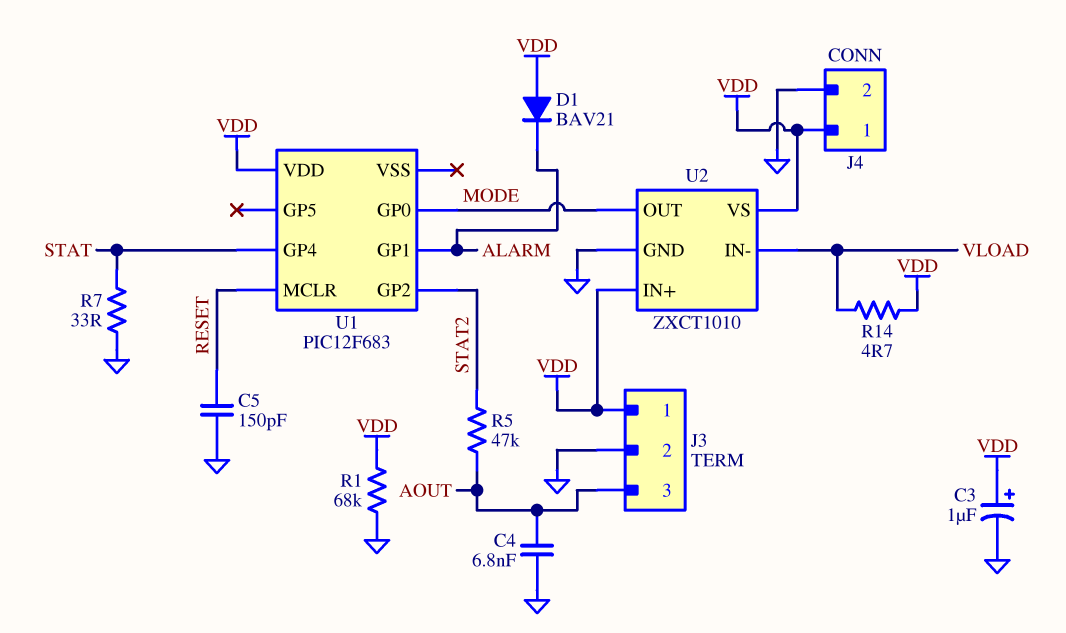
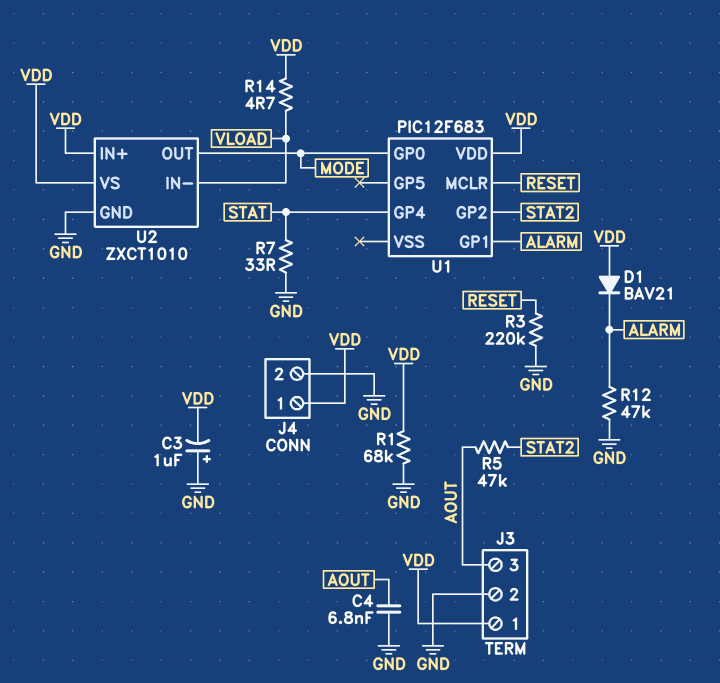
C3: 1uF (plus VDD, minus GND) -> 1uF (plus GND, minus VDD)
C5: 150pF (GND, RESET) -> none
R3: none -> 220k (GND, RESET)
R12: none -> 47k (ALARM, GND)

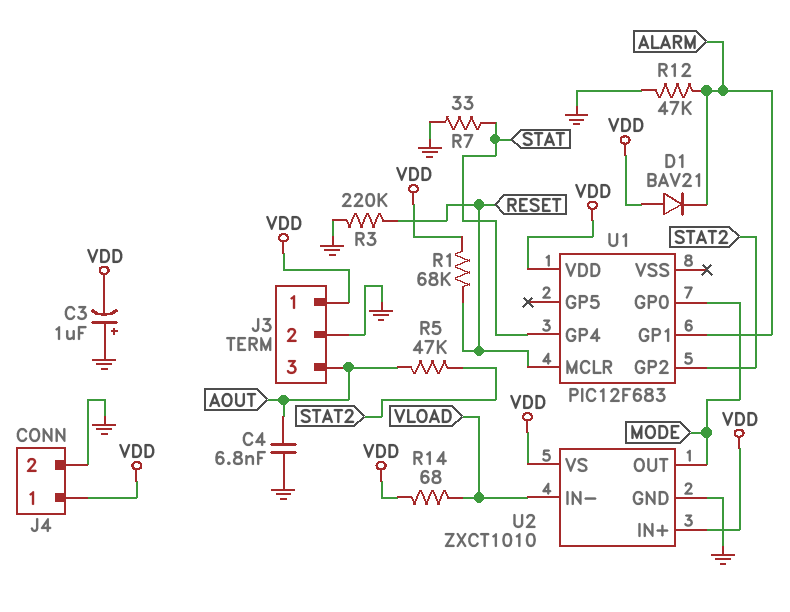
R1: 68k (GND, VDD) -> 68k (RESET, VDD)
R14: 4.7 (VDD, VLOAD) -> 68 (VDD, VLOAD)

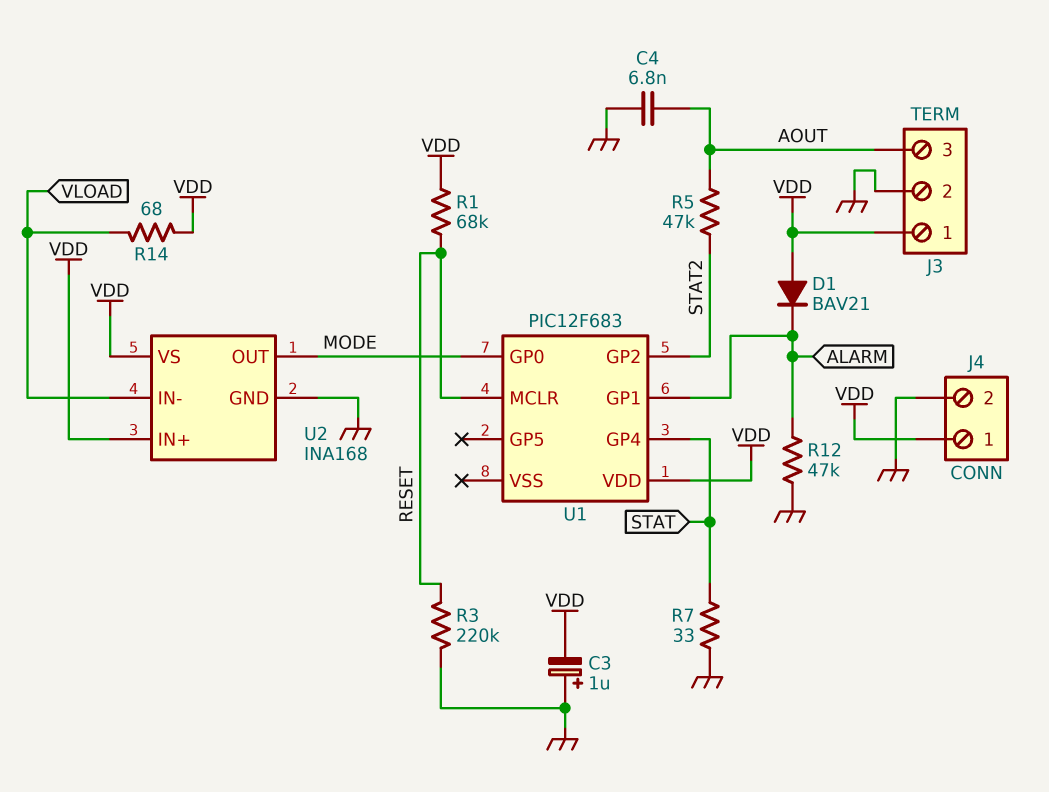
U2: ZXCT1010 -> INA168

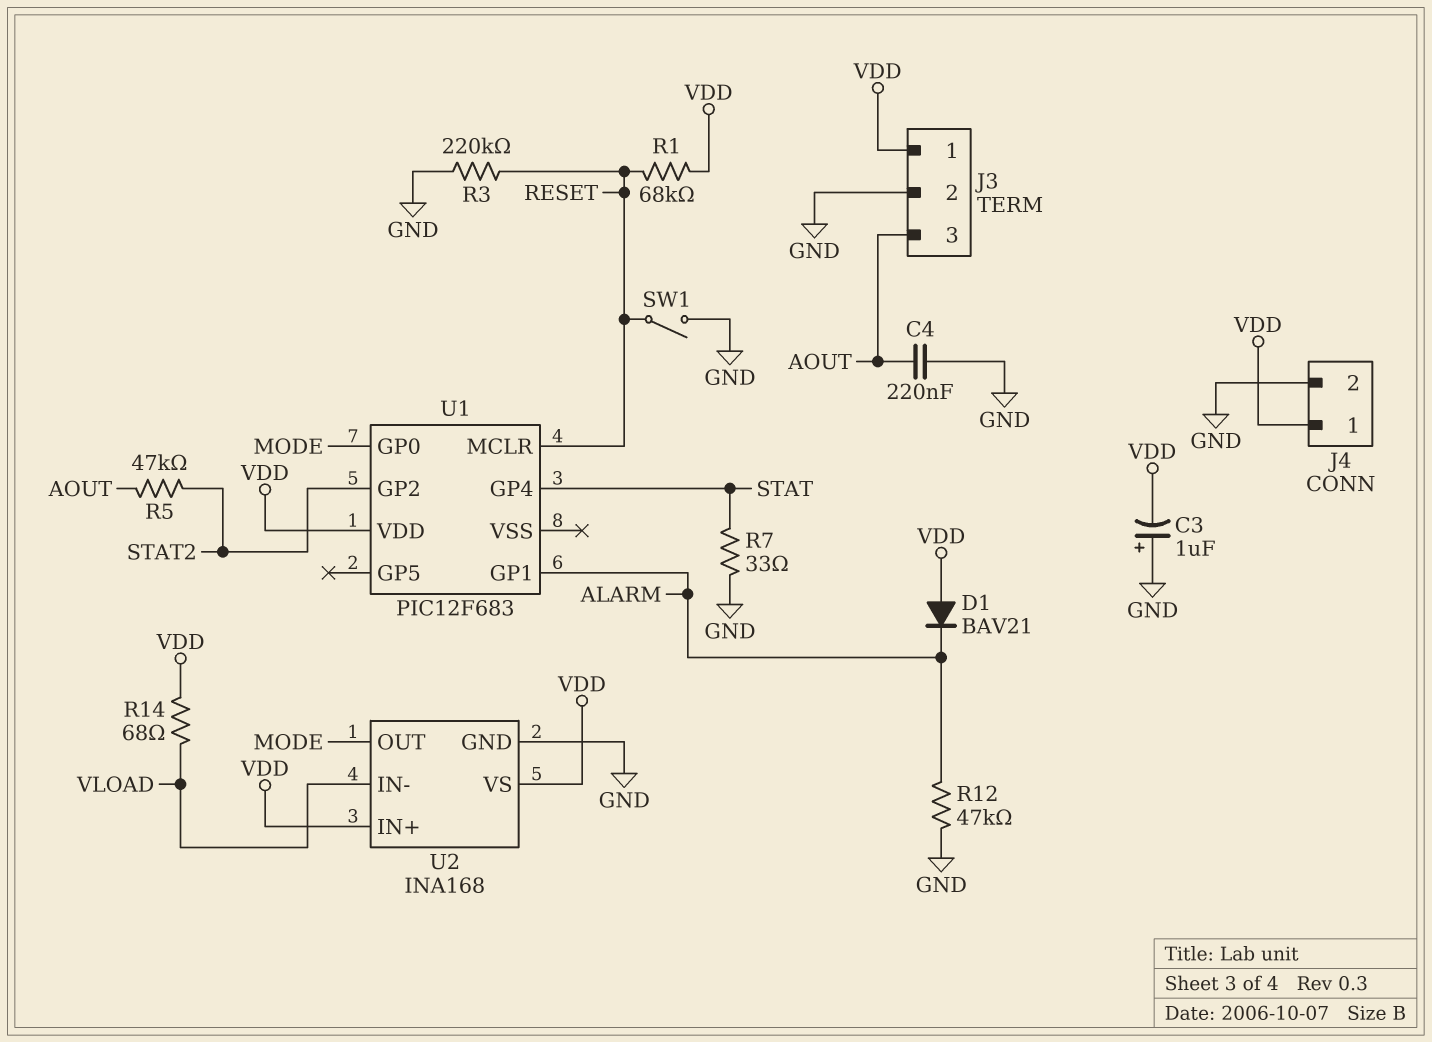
C4: 6.8nF (AOUT, GND) -> 220nF (AOUT, GND)
SW1: none -> switch (GND, RESET)

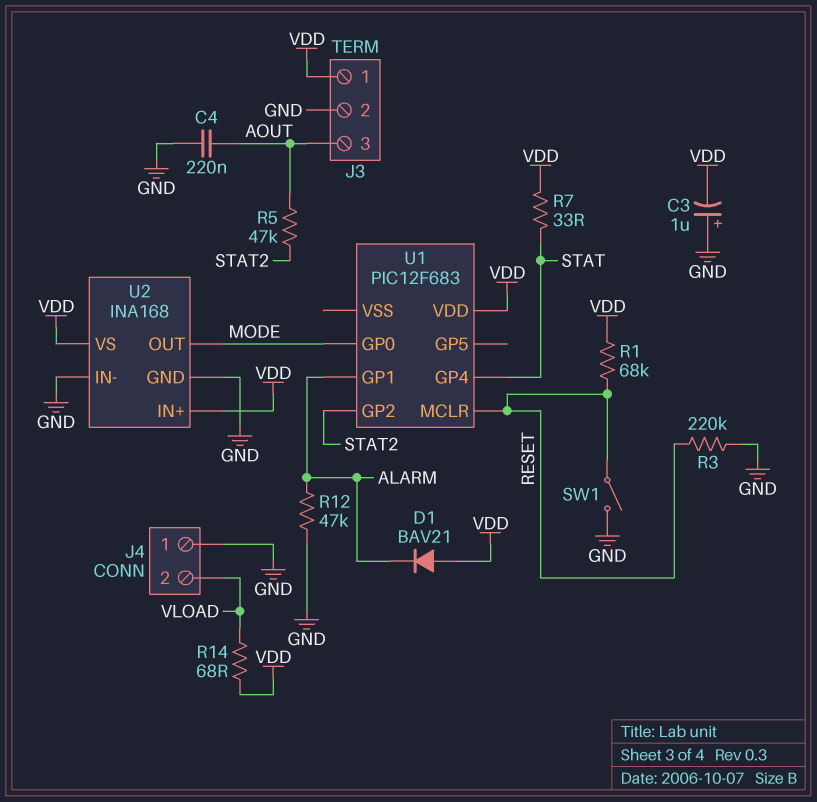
J4 pin 1: VDD -> GND
J4 pin 2: GND -> VLOAD
R7: 33 (GND, STAT) -> 33 (STAT, VDD)
U2 pin IN-: VLOAD -> GND

